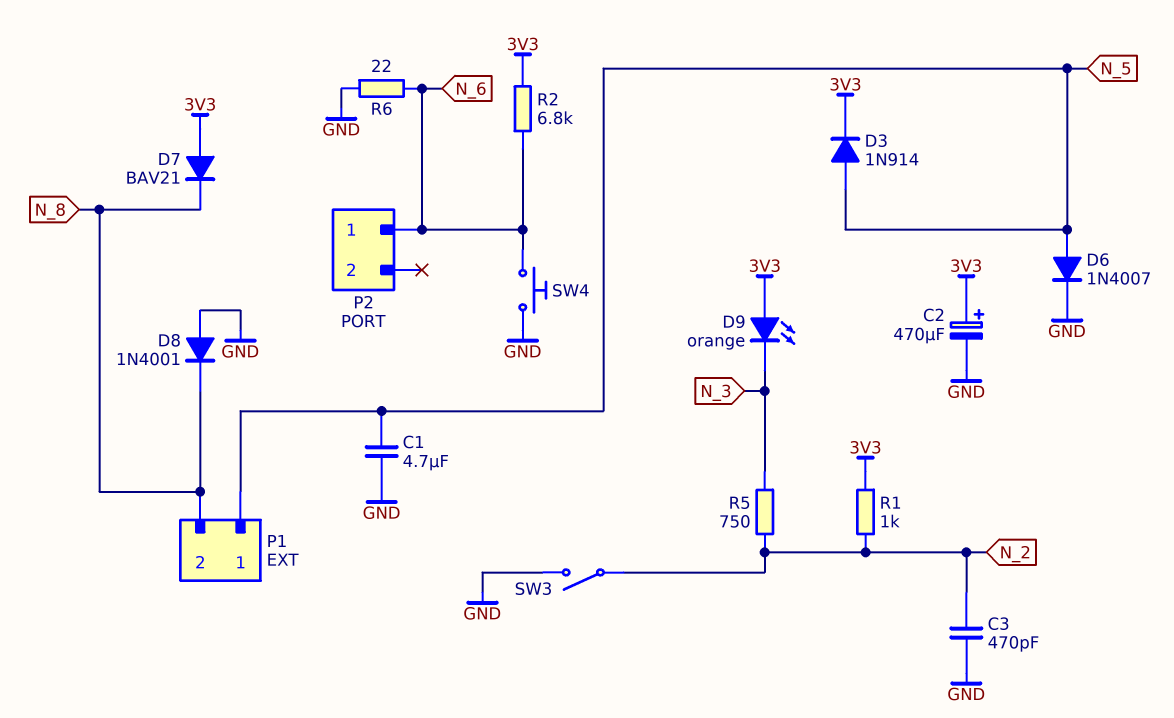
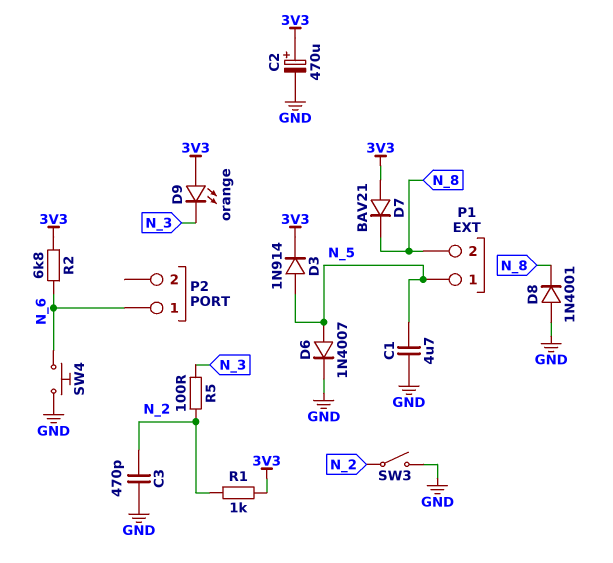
R5: 750 (N_2, N_3) -> 100 (N_2, N_3)
R6: 22 (GND, N_6) -> none

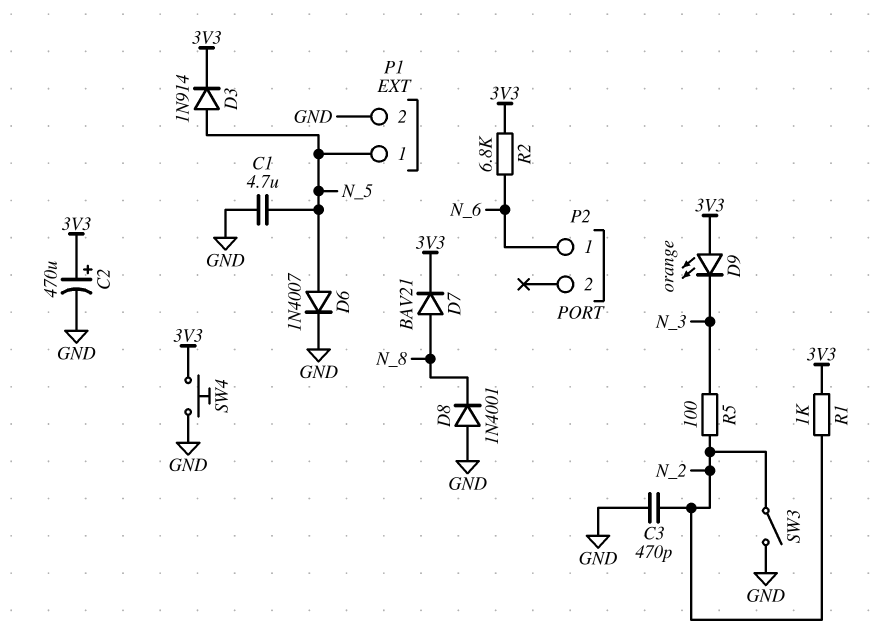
D7: diode BAV21 (A 3V3, K N_8) -> diode BAV21 (A N_8, K 3V3)
P1 pin 2: N_8 -> GND
SW4: button (GND, N_6) -> button (3V3, GND)

